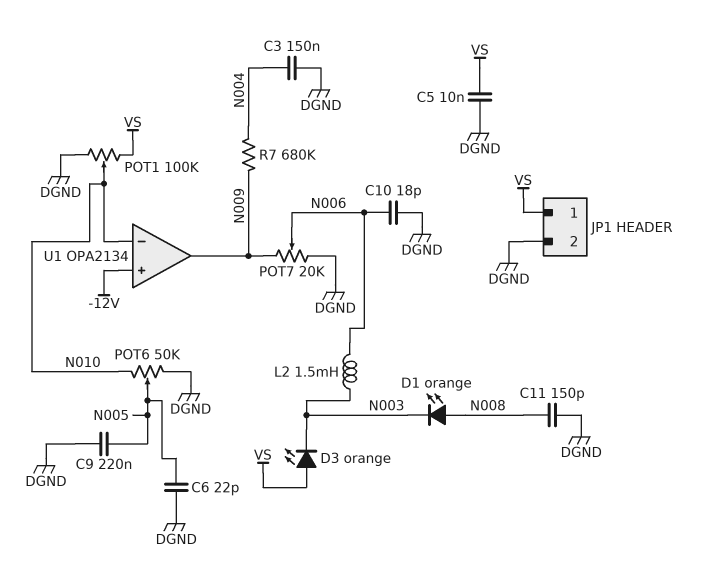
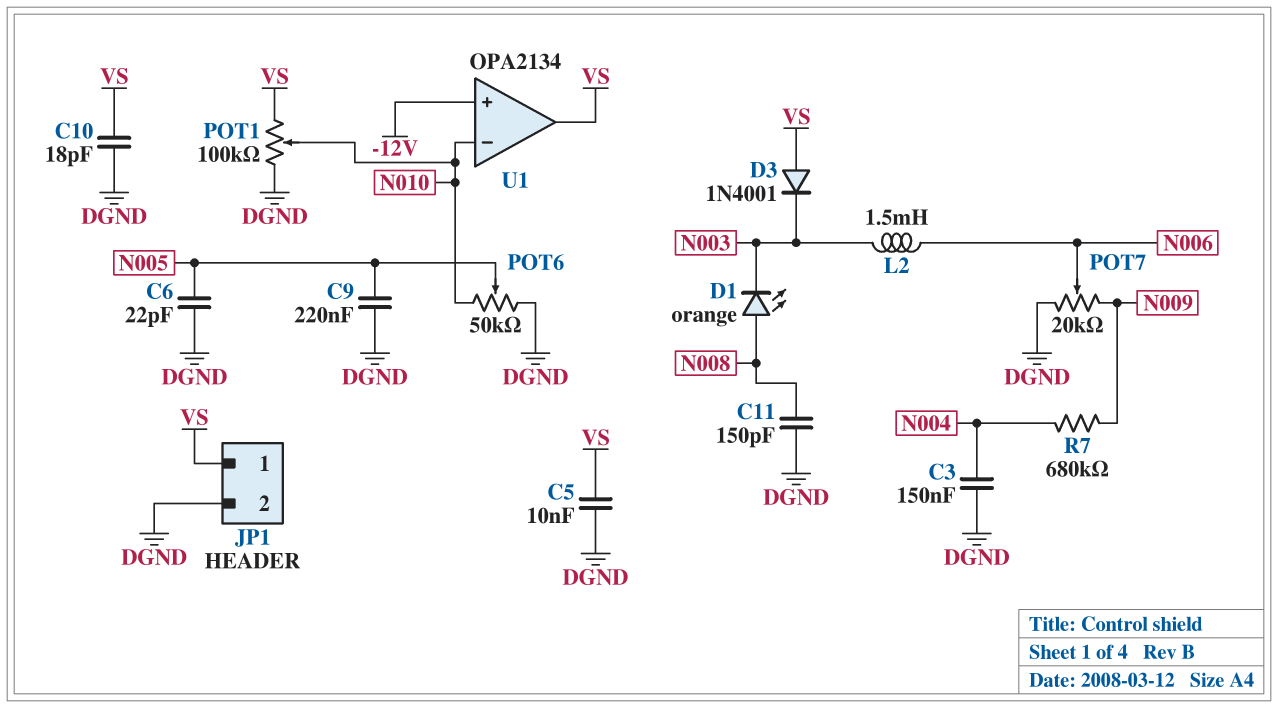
C10: 18pF (DGND, N006) -> 18pF (DGND, VS)
D3: LED orange (A VS, K N003) -> diode 1N4001 (A VS, K N003)
U1 pin out: N009 -> VS

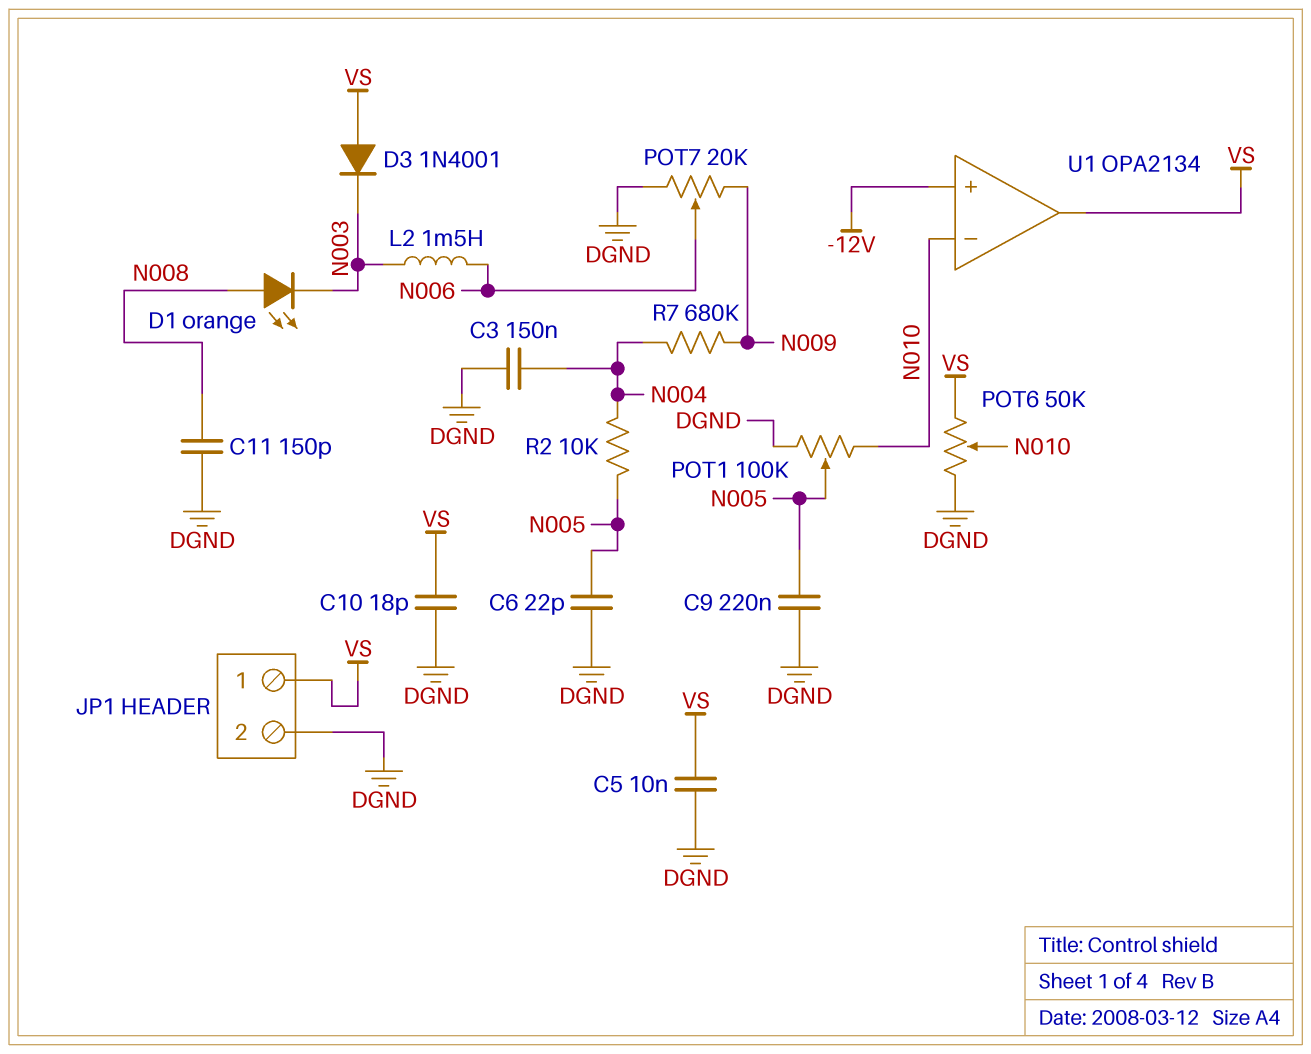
POT1: 100k (DGND, VS, wiper N010) -> 100k (DGND, N010, wiper N005)
POT6: 50k (DGND, N010, wiper N005) -> 50k (DGND, VS, wiper N010)
R2: none -> 10k (N004, N005)

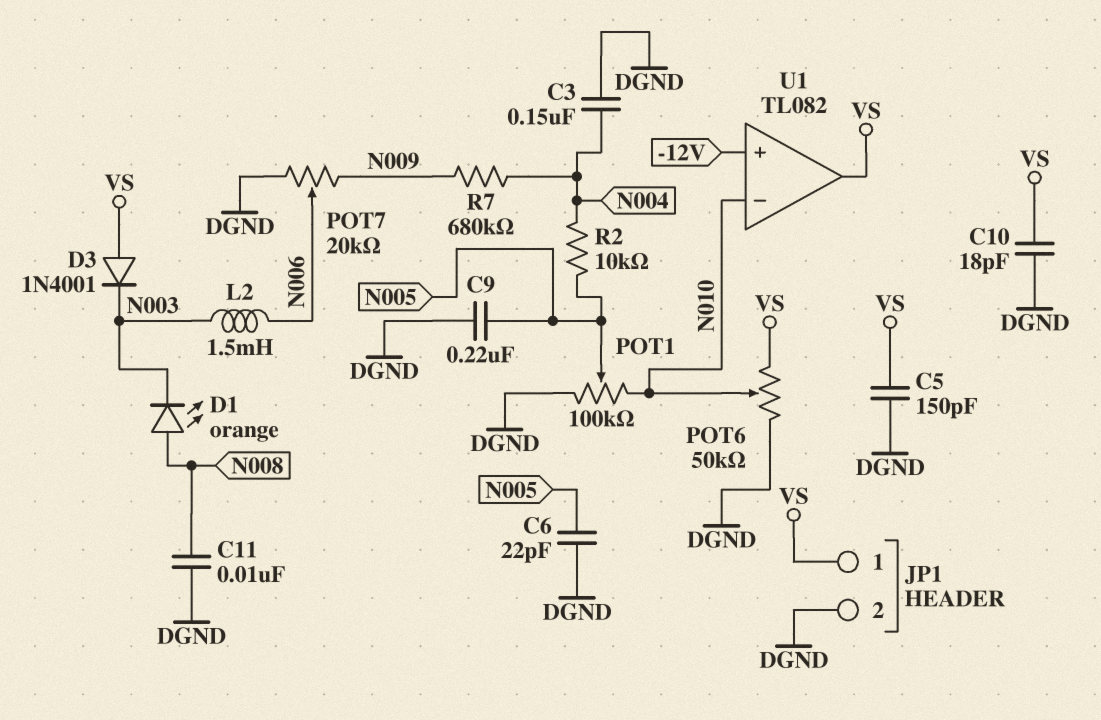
C5: 10nF (DGND, VS) -> 150pF (DGND, VS)
C11: 150pF (DGND, N008) -> 10nF (DGND, N008)
U1: OPA2134 -> TL082

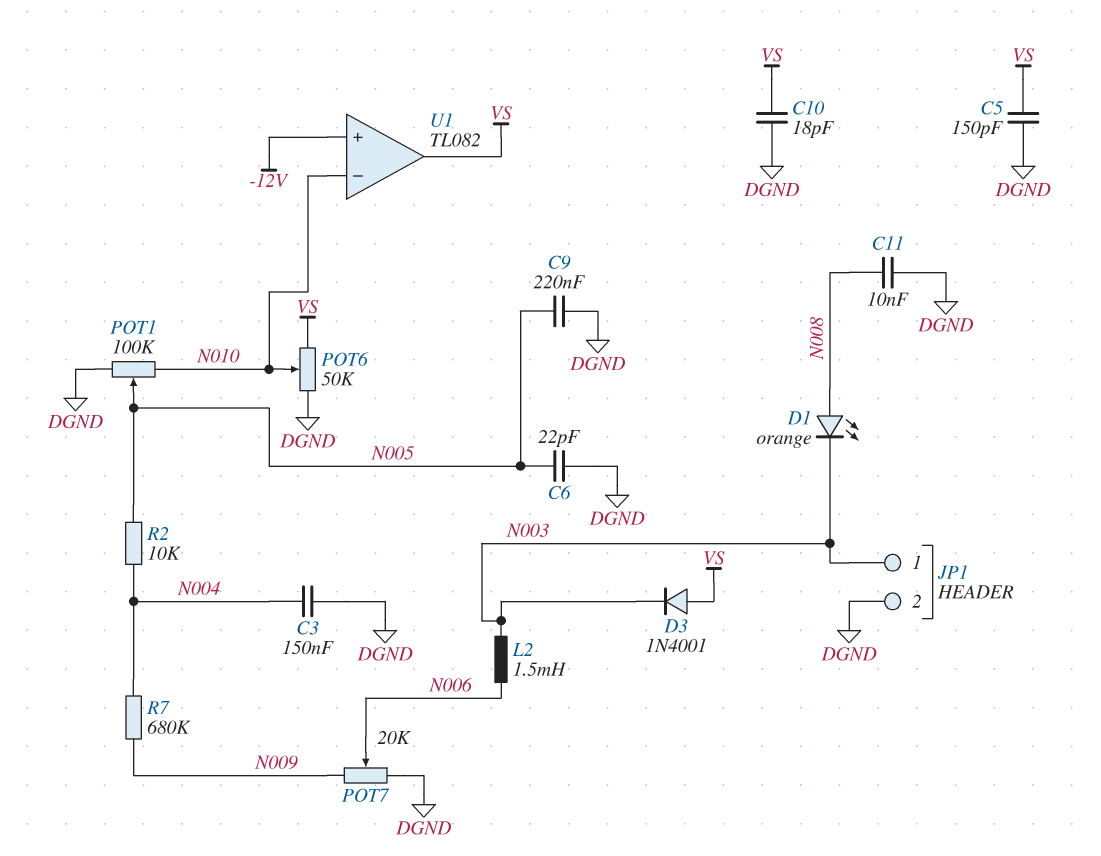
JP1 pin 1: VS -> N003

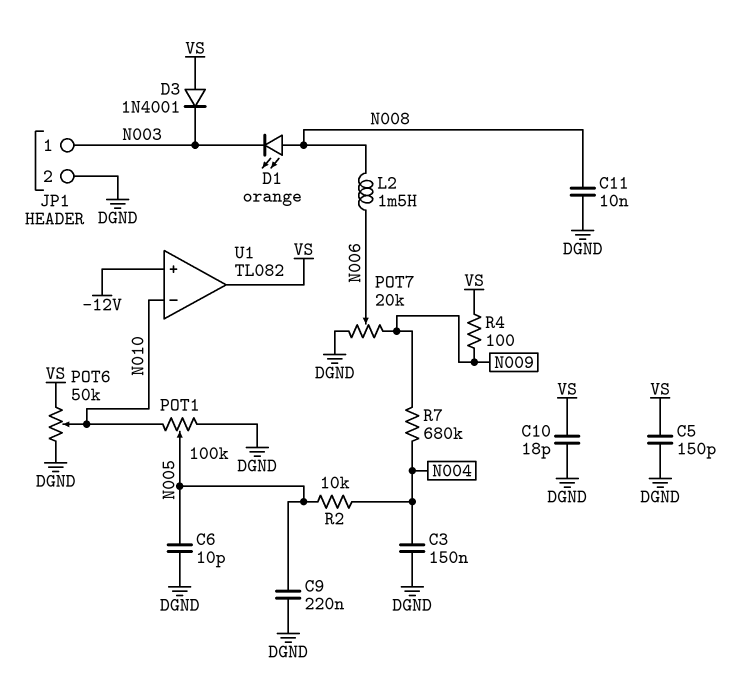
C6: 22pF (DGND, N005) -> 10pF (DGND, N005)
L2: 1.5mH (N003, N006) -> 1.5mH (N006, N008)
R4: none -> 100 (N009, VS)

